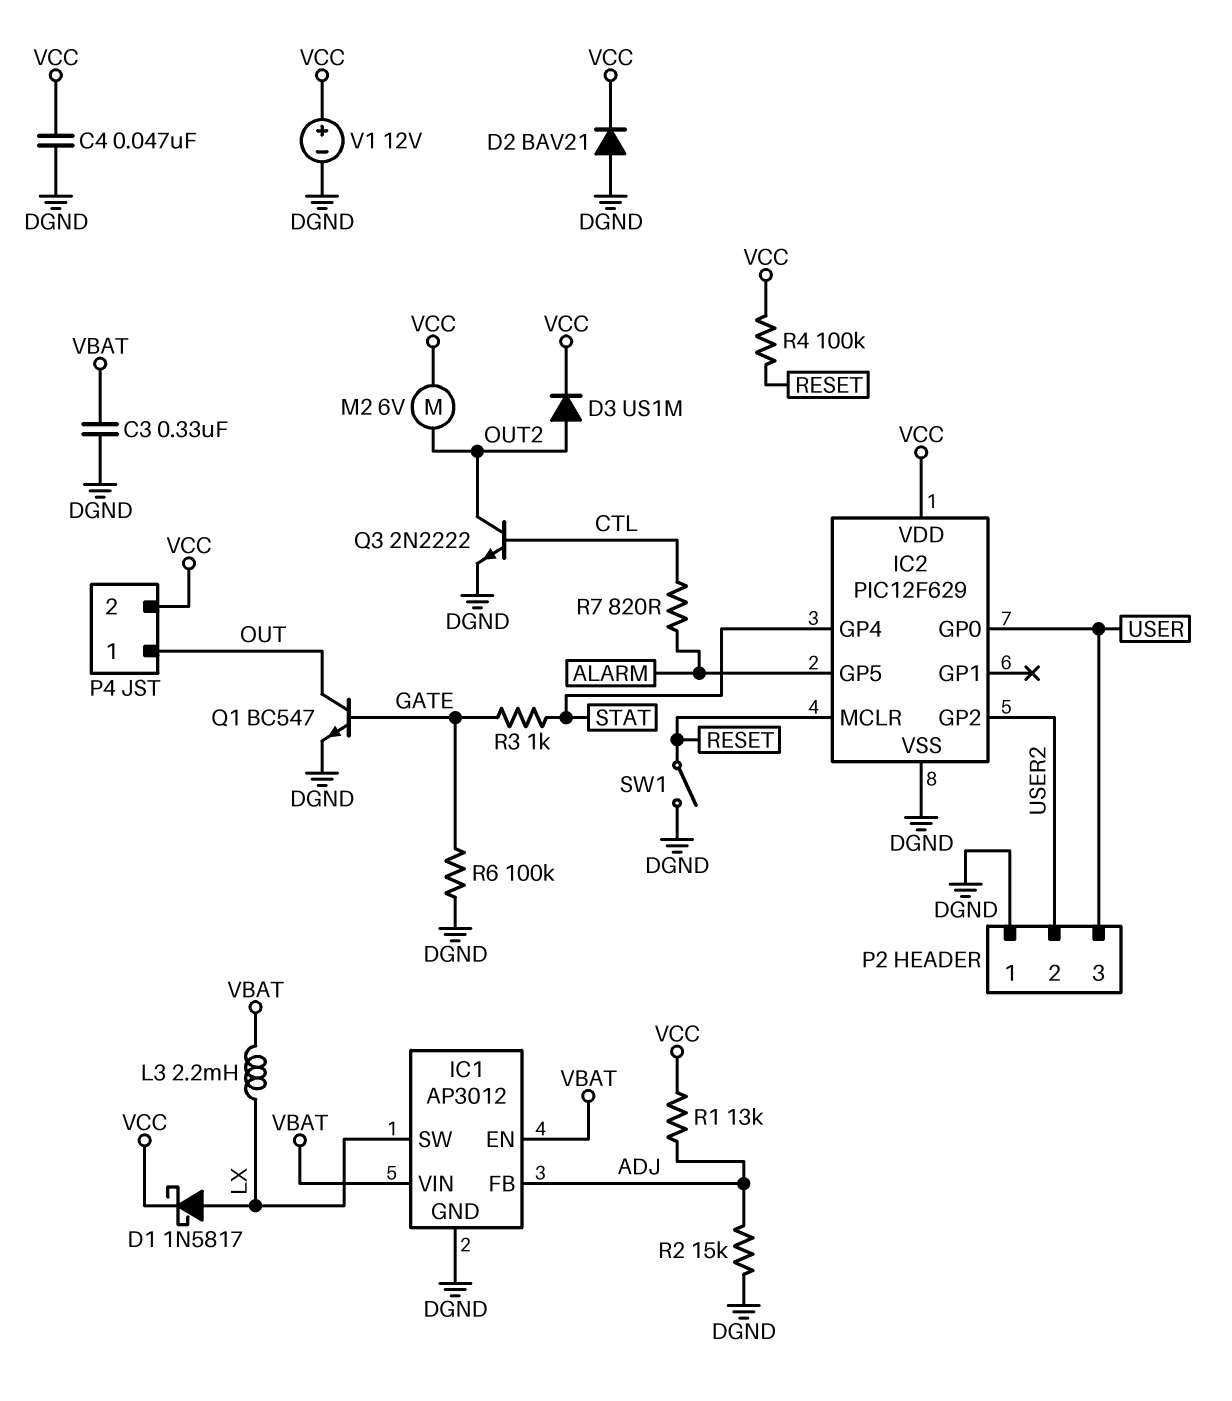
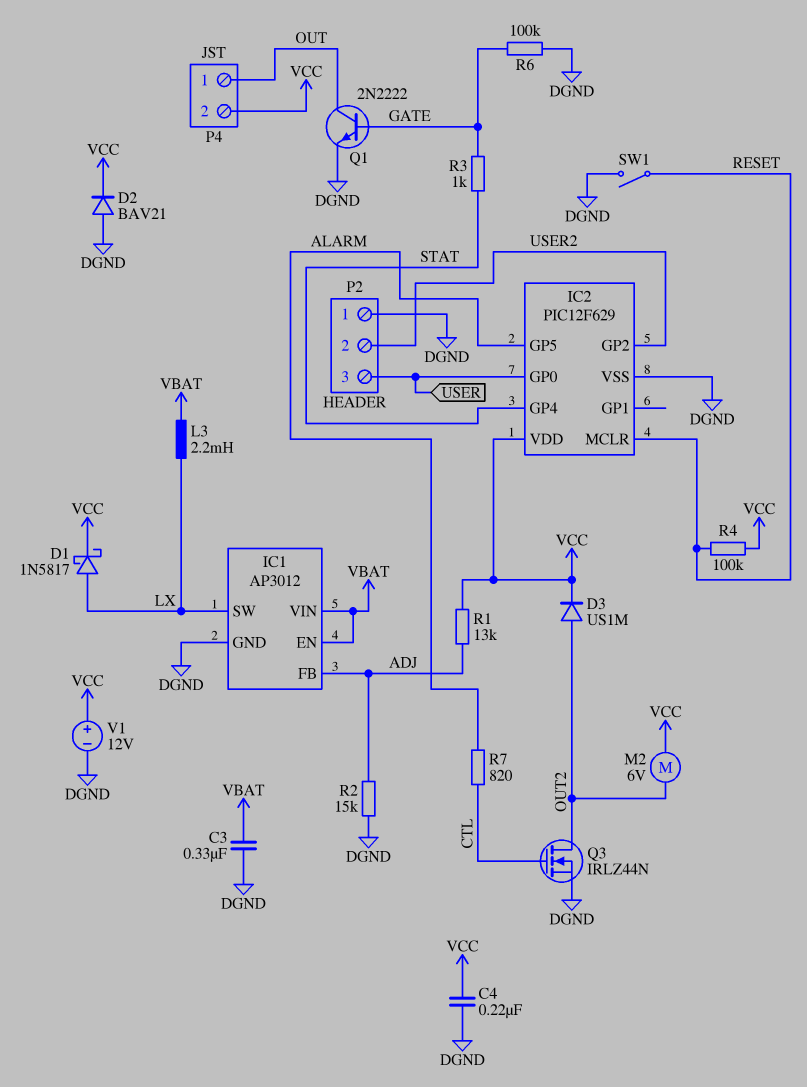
C4: 47nF (DGND, VCC) -> 220nF (DGND, VCC)
Q1: NPN BC547 (B GATE, C OUT, E DGND) -> NPN 2N2222 (B GATE, C OUT, E DGND)
Q3: NPN 2N2222 (B CTL, C OUT2, E DGND) -> NMOS IRLZ44N (G CTL, D OUT2, S DGND)

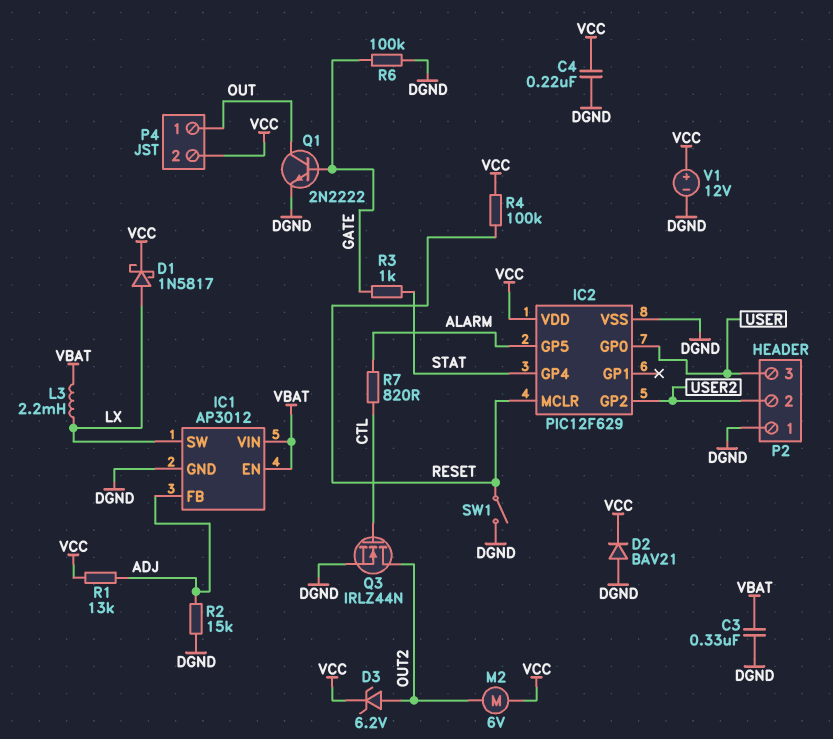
D3: diode US1M (A OUT2, K VCC) -> zener 6.2V (A OUT2, K VCC)

